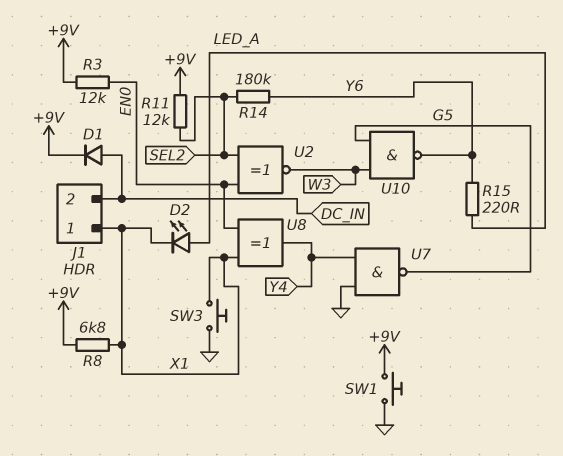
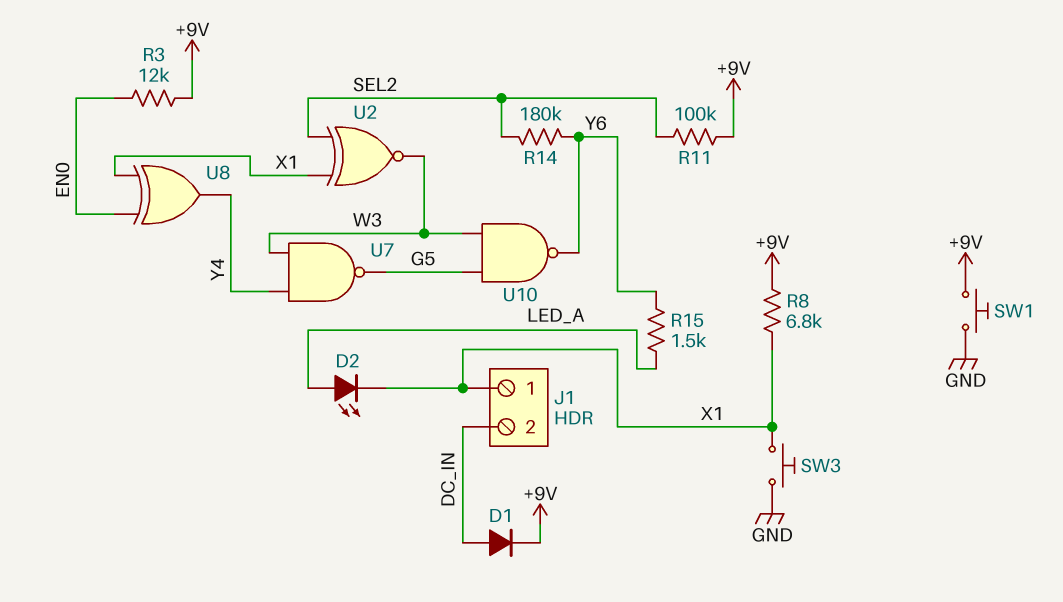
R11: 12k (+9V, SEL2) -> 100k (+9V, SEL2)
R15: 220 (LED_A, Y6) -> 1.5k (LED_A, Y6)
U2: XNOR (in EN0, in SEL2, out W3) -> XNOR (in SEL2, in X1, out W3)
U7: NAND (in GND, in Y4, out G5) -> NAND (in W3, in Y4, out G5)

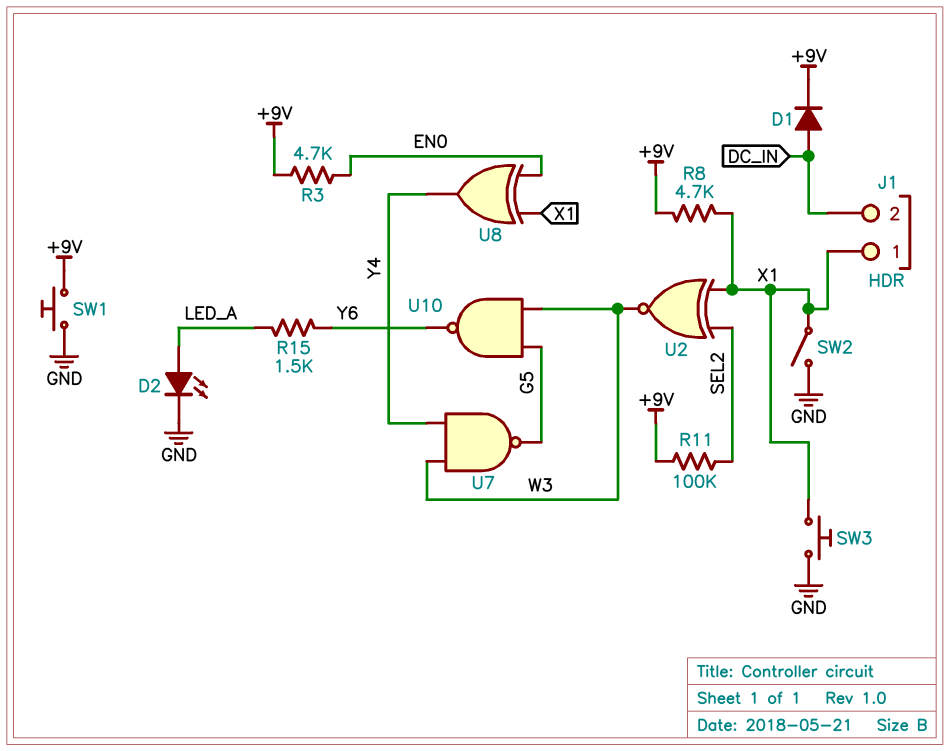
D2: LED (A LED_A, K X1) -> LED (A LED_A, K GND)
R3: 12k (+9V, EN0) -> 4.7k (+9V, EN0)
R8: 6.8k (+9V, X1) -> 4.7k (+9V, X1)
R14: 180k (SEL2, Y6) -> none
SW2: none -> switch (GND, X1)

